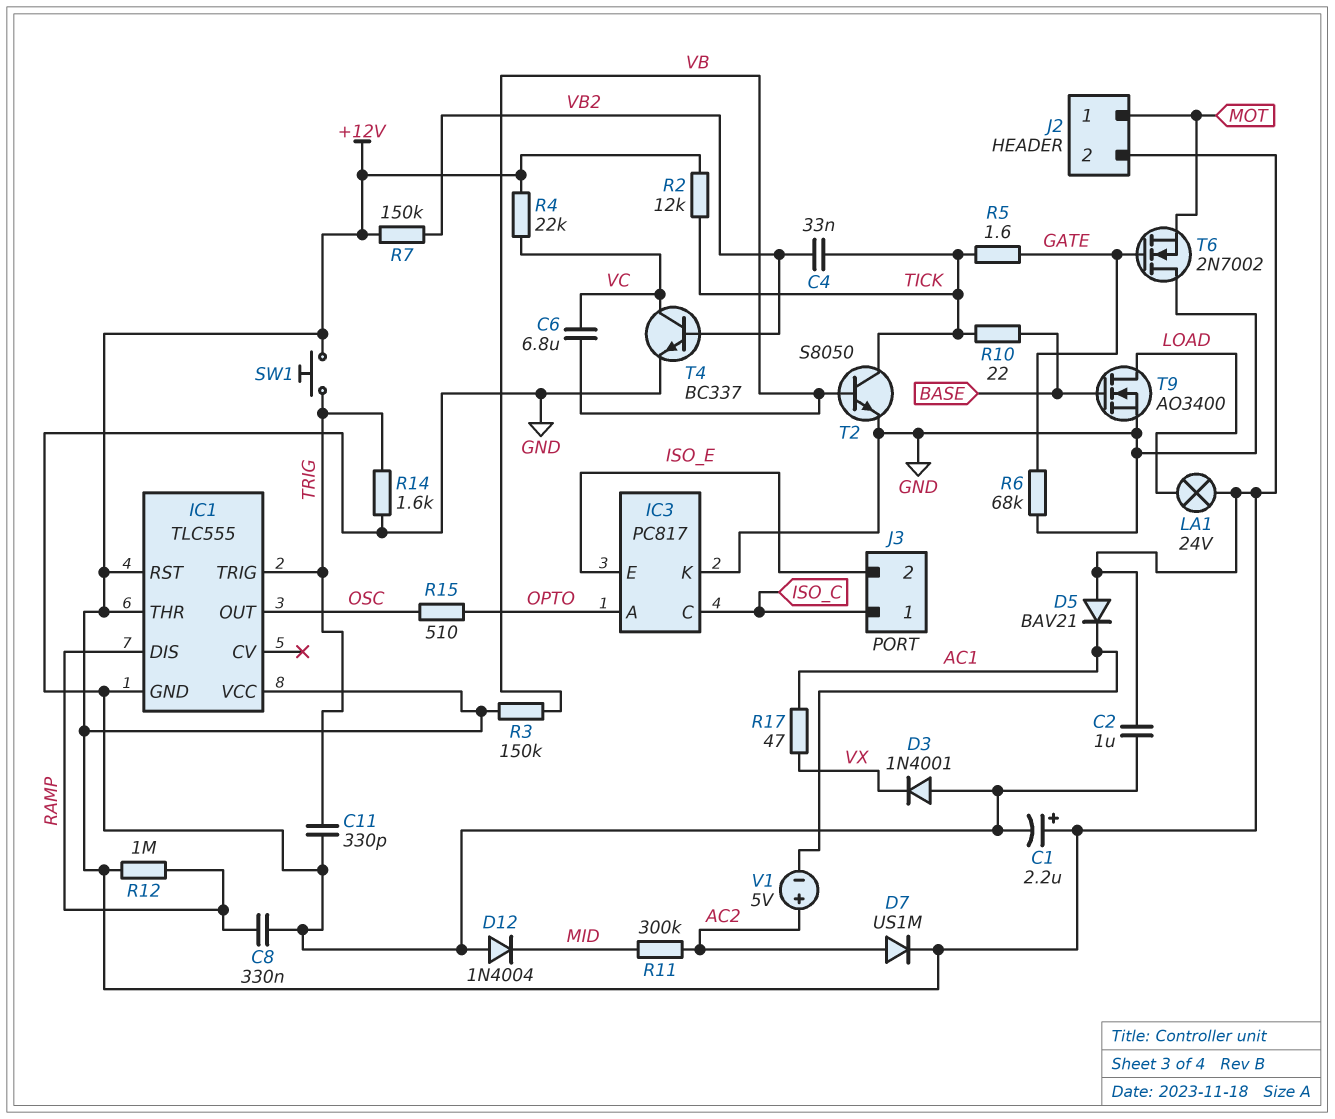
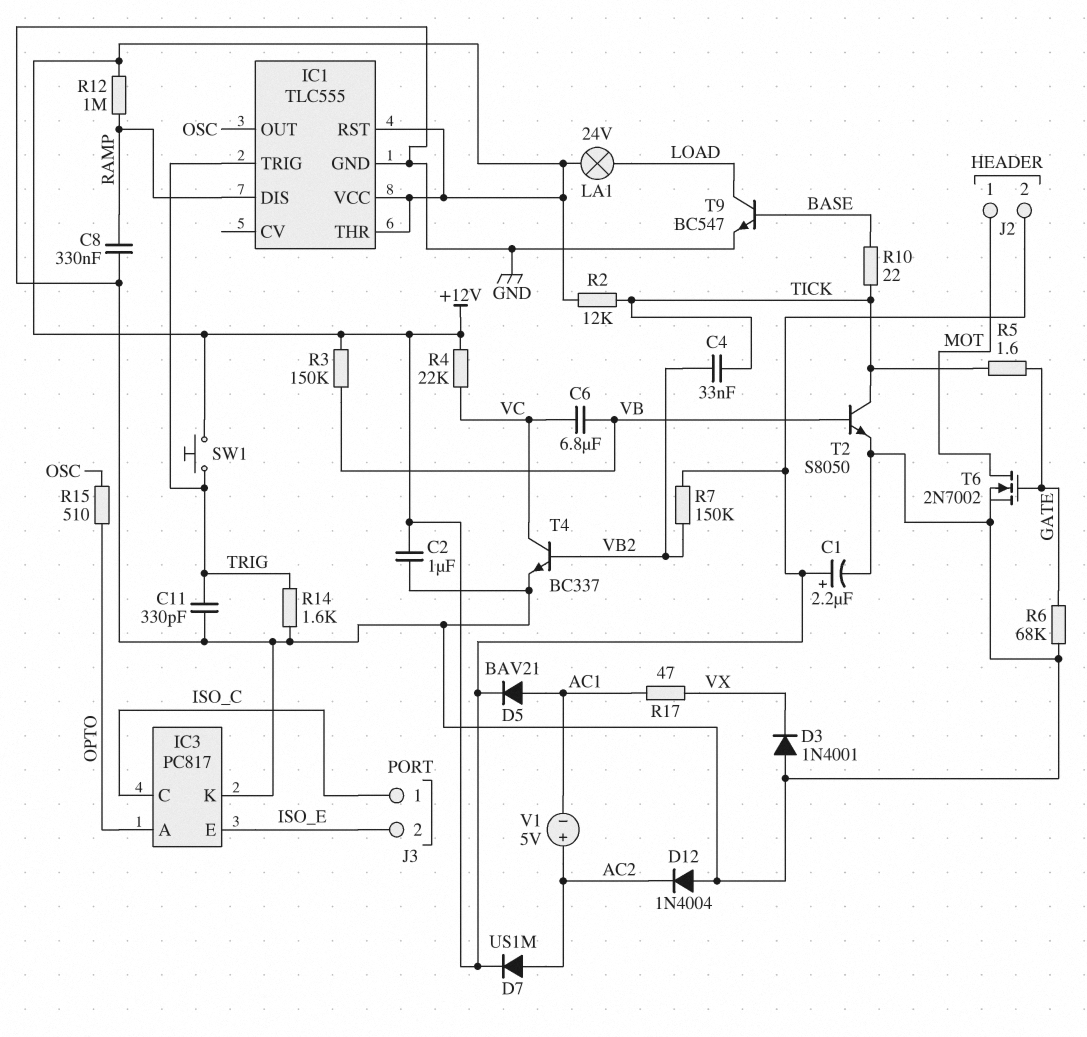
D5: diode BAV21 (A +12V, K AC1) -> diode BAV21 (A AC1, K +12V)
D12: diode 1N4004 (A GND, K MID) -> diode 1N4004 (A GND, K AC2)
R11: 300k (AC2, MID) -> none
T6: NMOS 2N7002 (G GATE, D GND, S MOT) -> NMOS 2N7002 (G GATE, D MOT, S GND)
T9: NMOS AO3400 (G BASE, D LOAD, S GND) -> NPN BC547 (B BASE, C LOAD, E GND)

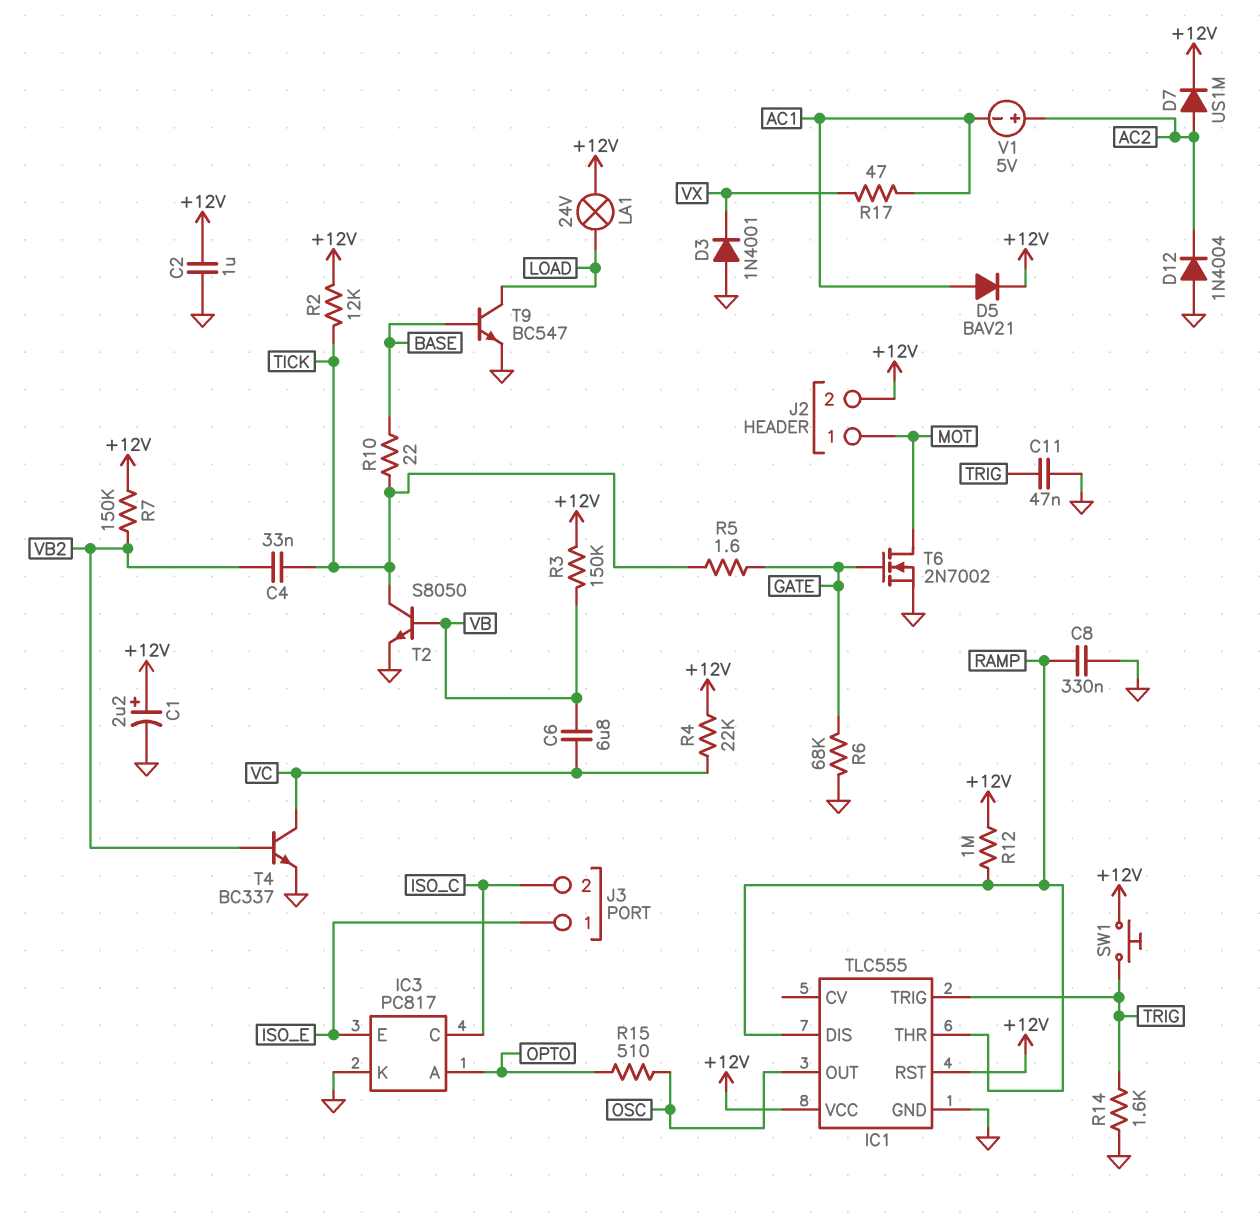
C11: 330pF (GND, TRIG) -> 47nF (GND, TRIG)
IC1 pin THR: +12V -> RAMP
J3 pin 1: ISO_C -> ISO_E
J3 pin 2: ISO_E -> ISO_C

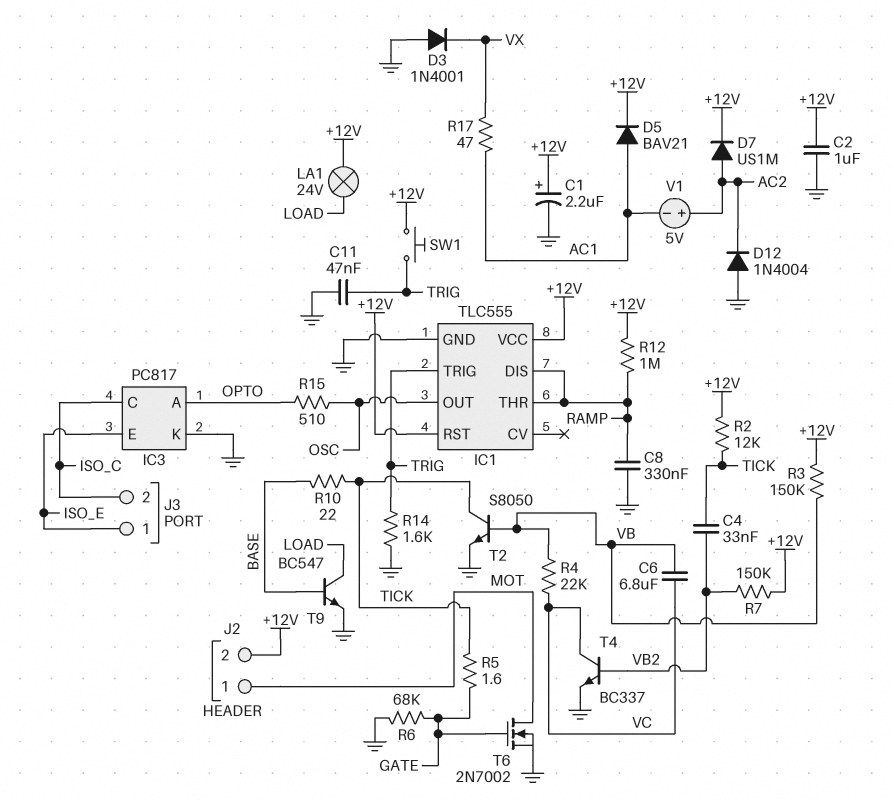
R4: 22k (+12V, VC) -> 22k (VB, VC)

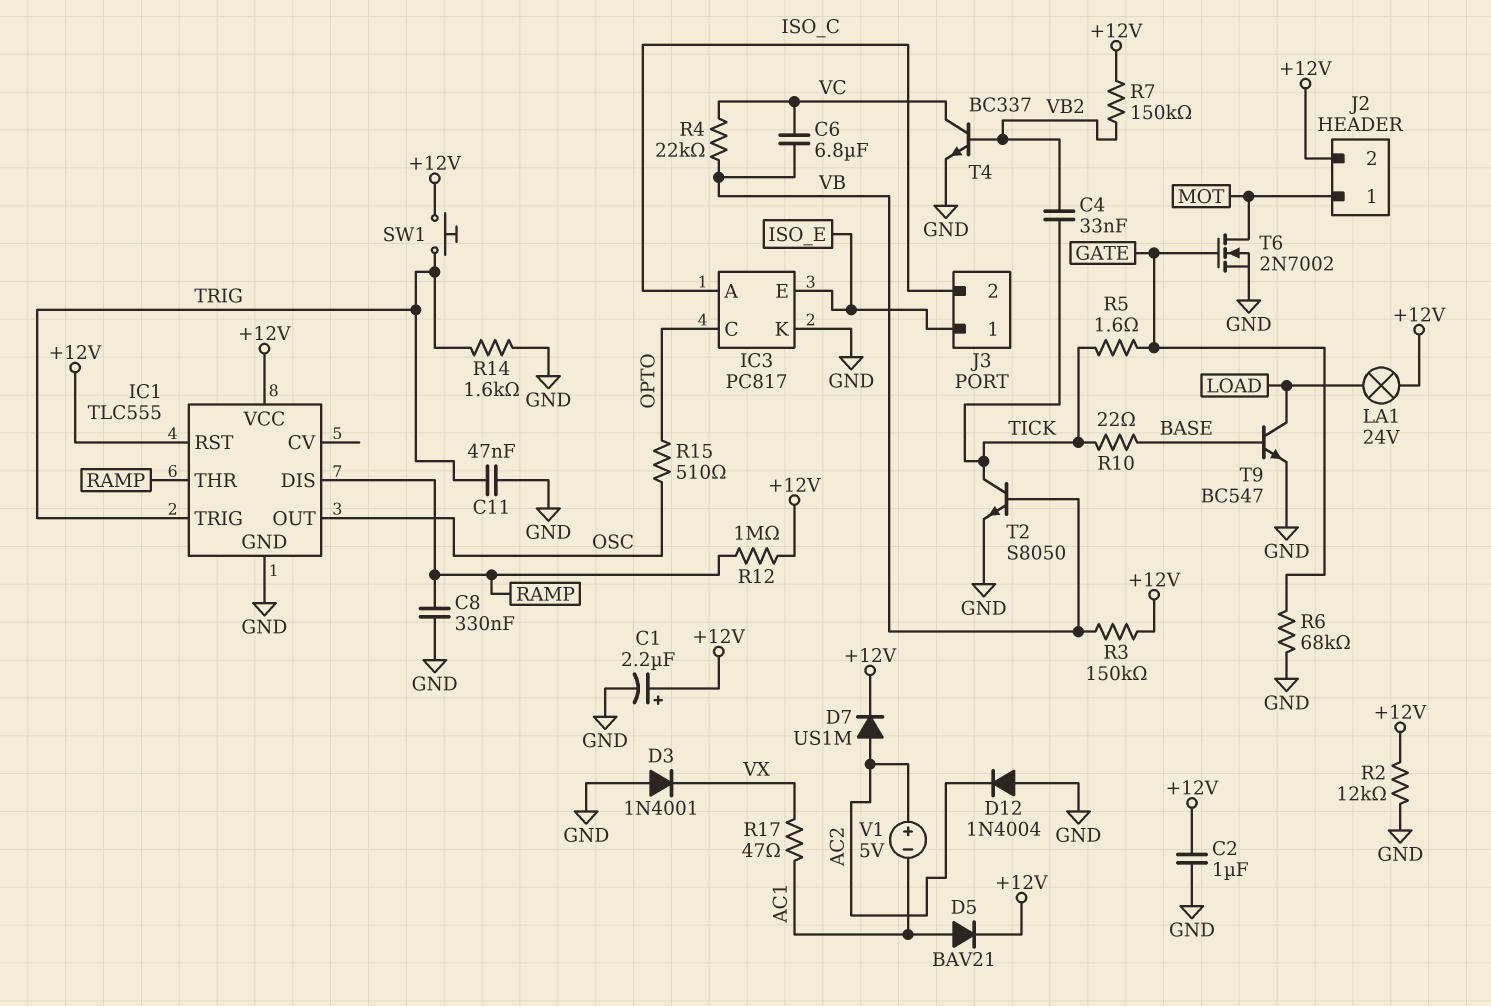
IC3 pin A: OPTO -> ISO_C
IC3 pin C: ISO_C -> OPTO
R2: 12k (+12V, TICK) -> 12k (+12V, GND)

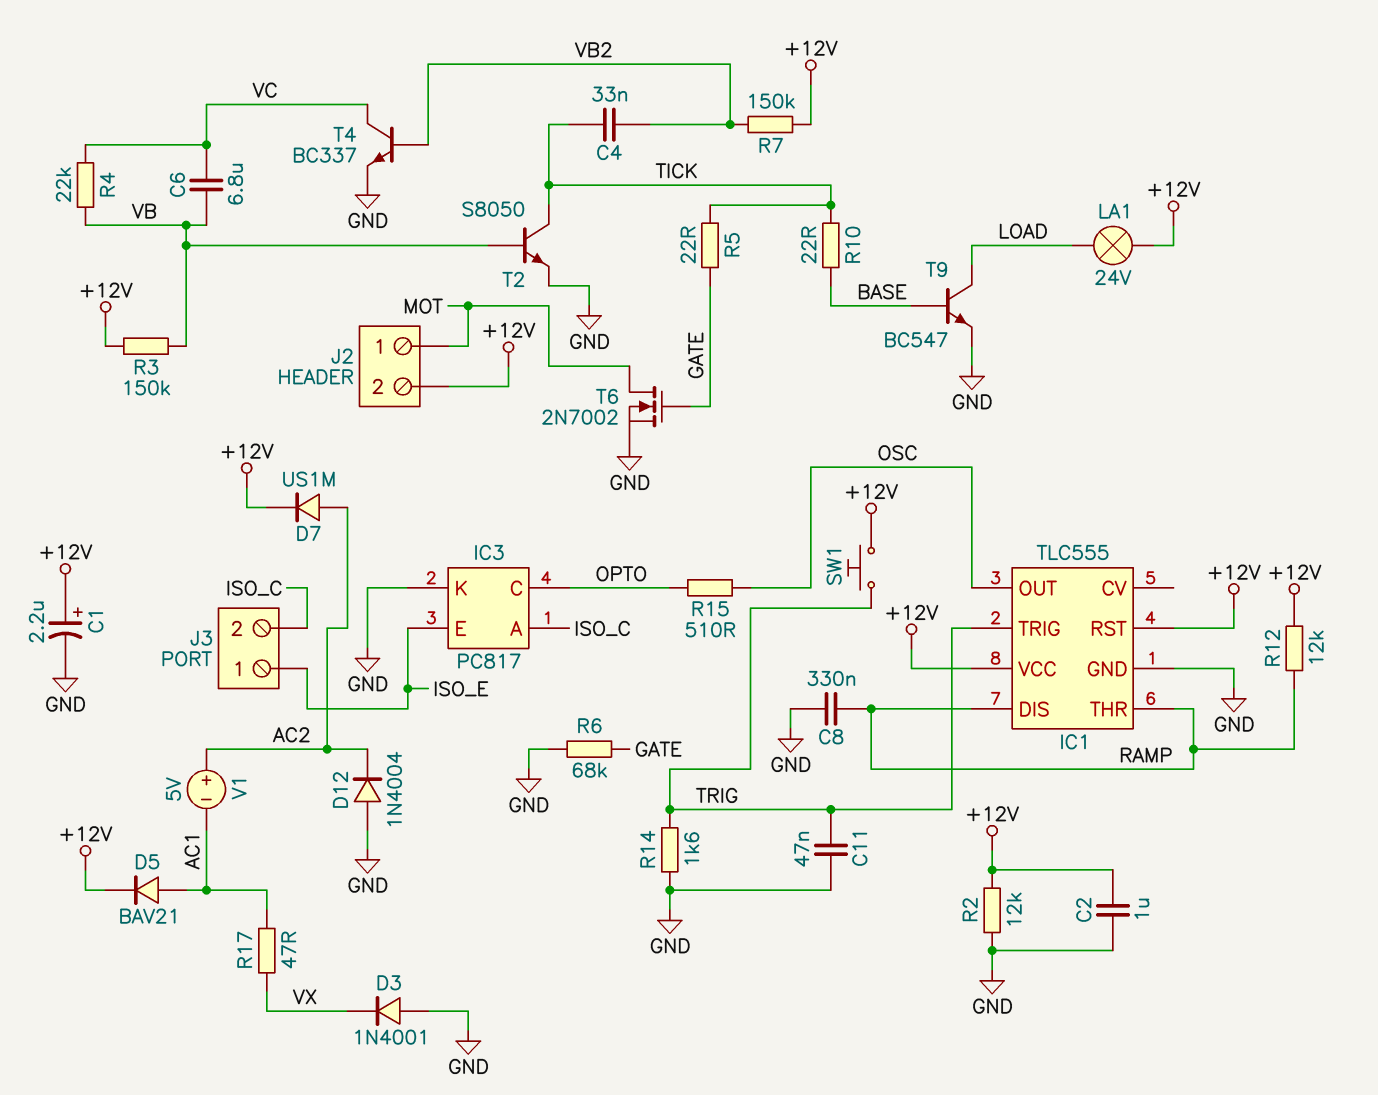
R5: 1.6 (GATE, TICK) -> 22 (GATE, TICK)
R12: 1M (+12V, RAMP) -> 12k (+12V, RAMP)

